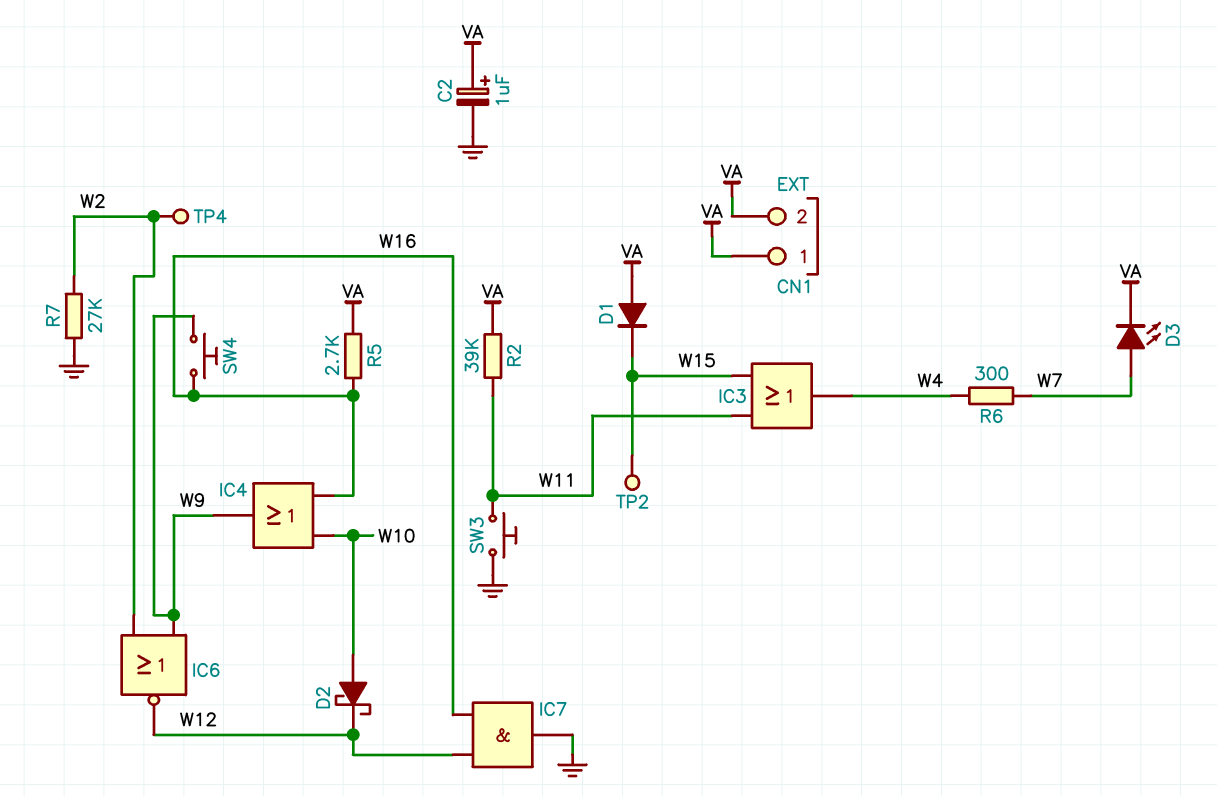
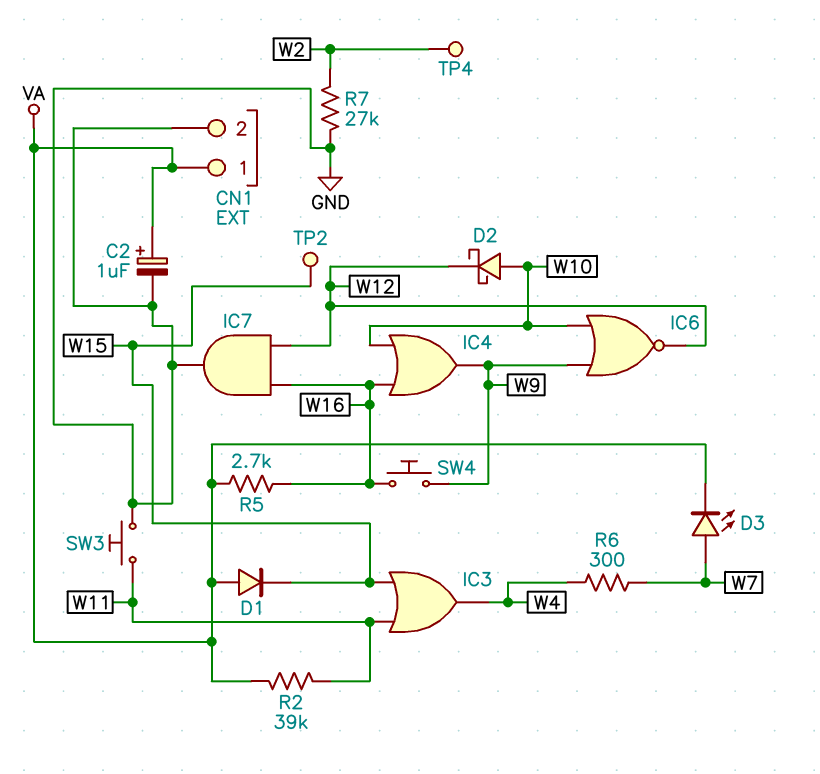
CN1 pin 2: VA -> GND
IC6: NOR (in W2, in W9, out W12) -> NOR (in W9, in W10, out W12)

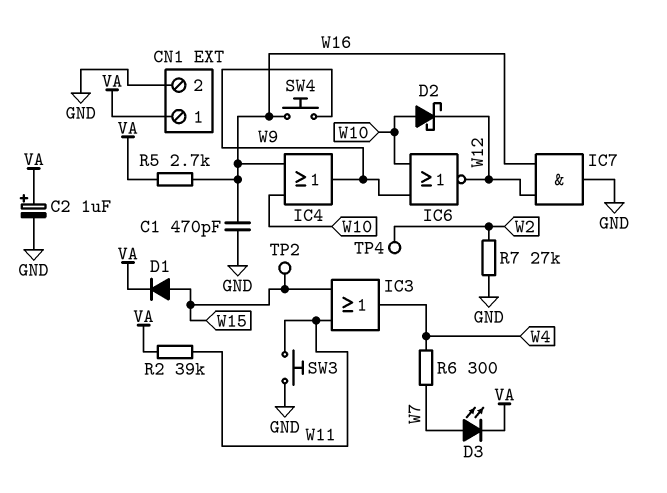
C1: none -> 470pF (GND, W16)
D1: diode (A VA, K W15) -> diode (A W15, K VA)

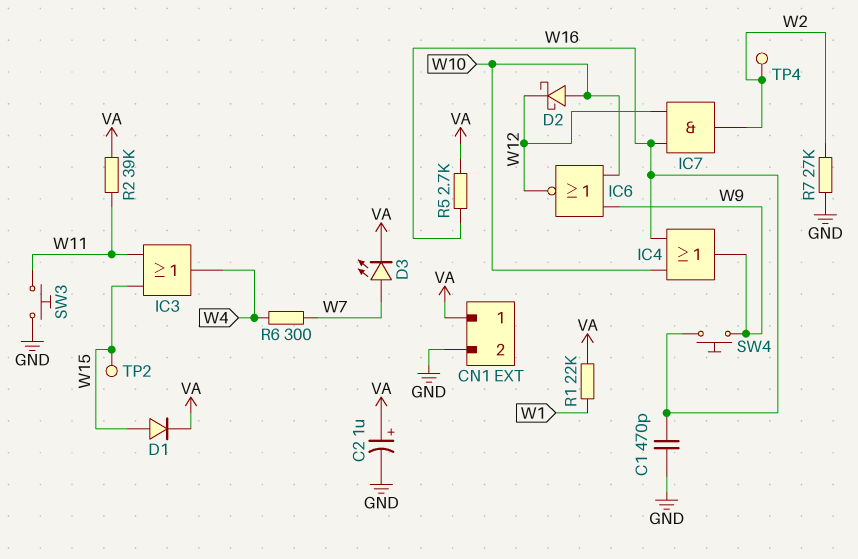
IC7: AND (in W12, in W16, out GND) -> AND (in W12, in W16, out W2)
R1: none -> 22k (VA, W1)

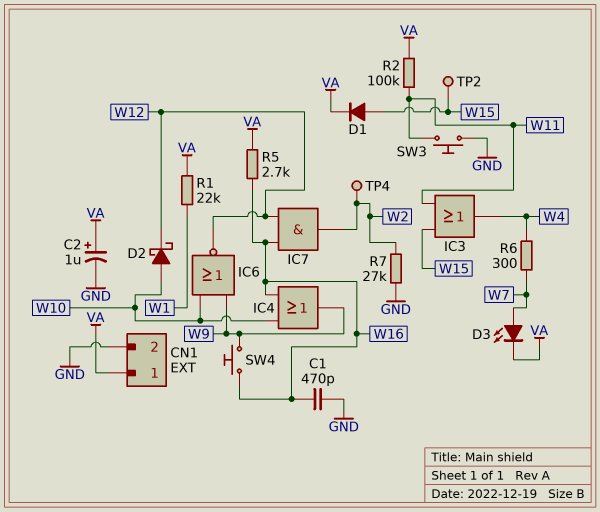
R2: 39k (VA, W11) -> 100k (VA, W11)

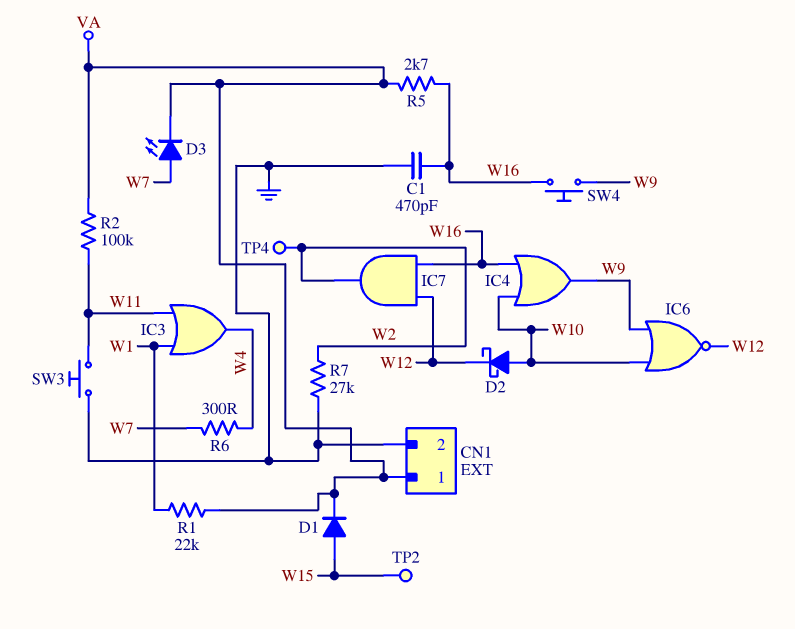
C2: 1uF (plus VA, minus GND) -> none
IC3: OR (in W11, in W15, out W4) -> OR (in W1, in W11, out W4)

